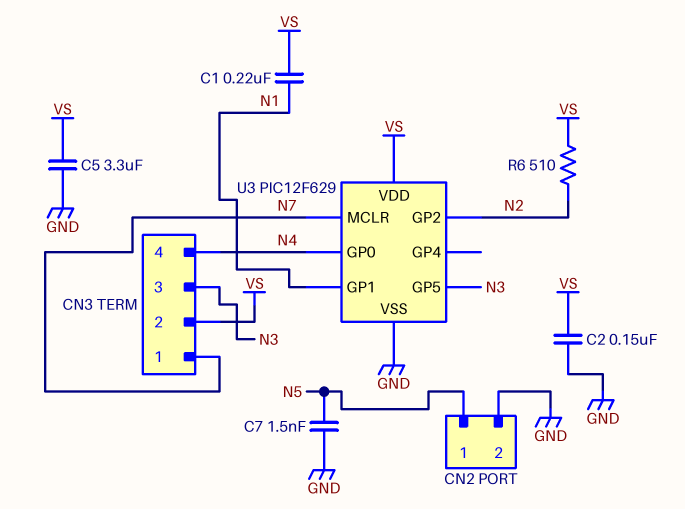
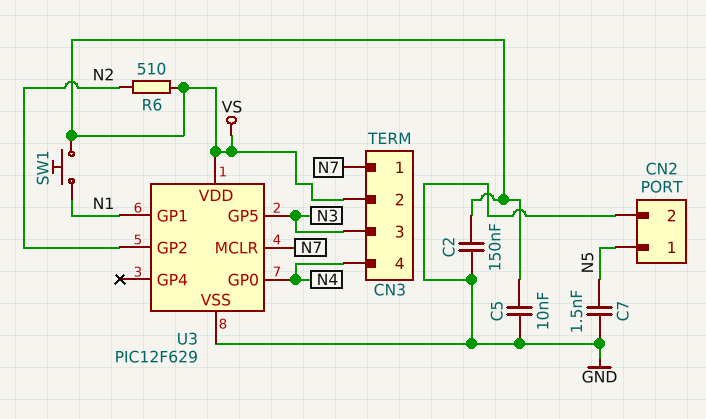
C1: 220nF (N1, VS) -> none
C5: 3.3uF (GND, VS) -> 10nF (GND, VS)
SW1: none -> button (N1, VS)

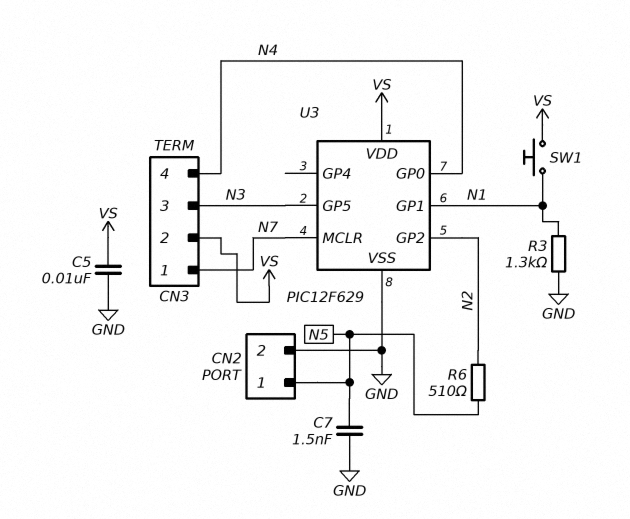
C2: 150nF (GND, VS) -> none
R3: none -> 1.3k (GND, N1)
R6: 510 (N2, VS) -> 510 (N2, N5)

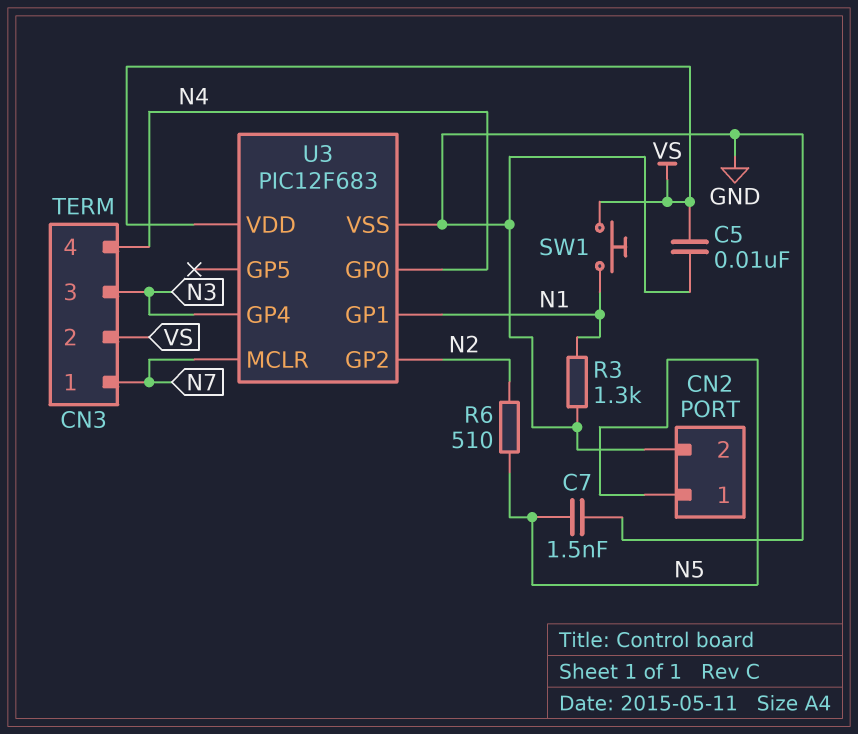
U3: PIC12F629 -> PIC12F683
U3 pin GP4: none -> N3
U3 pin GP5: N3 -> none

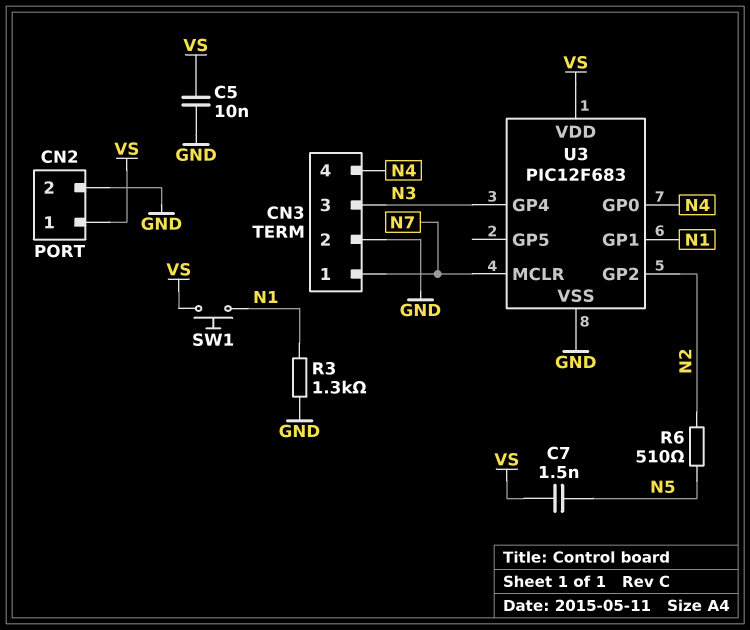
C7: 1.5nF (GND, N5) -> 1.5nF (N5, VS)
CN2 pin 1: N5 -> VS
CN3 pin 2: VS -> GND

